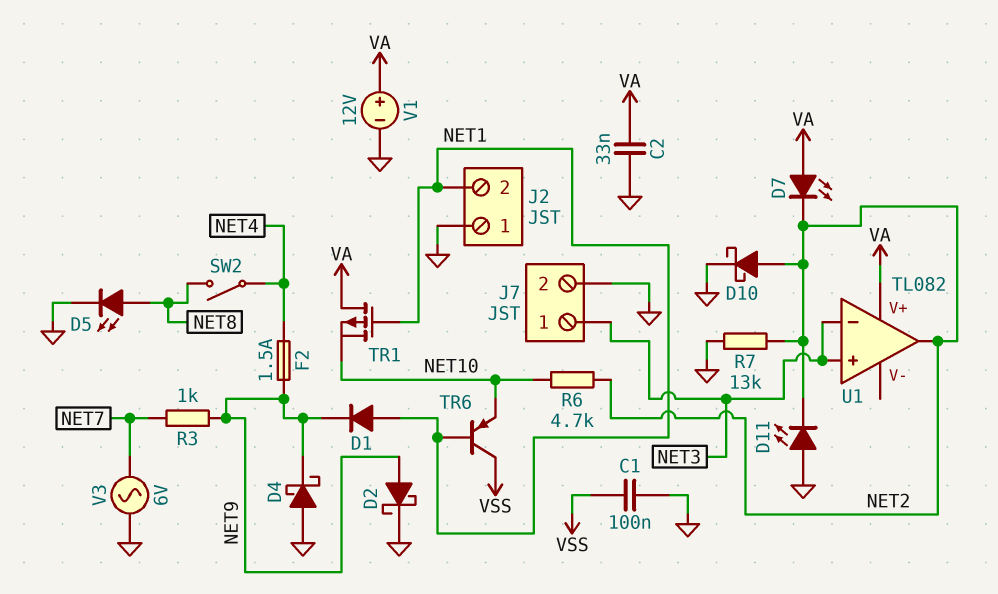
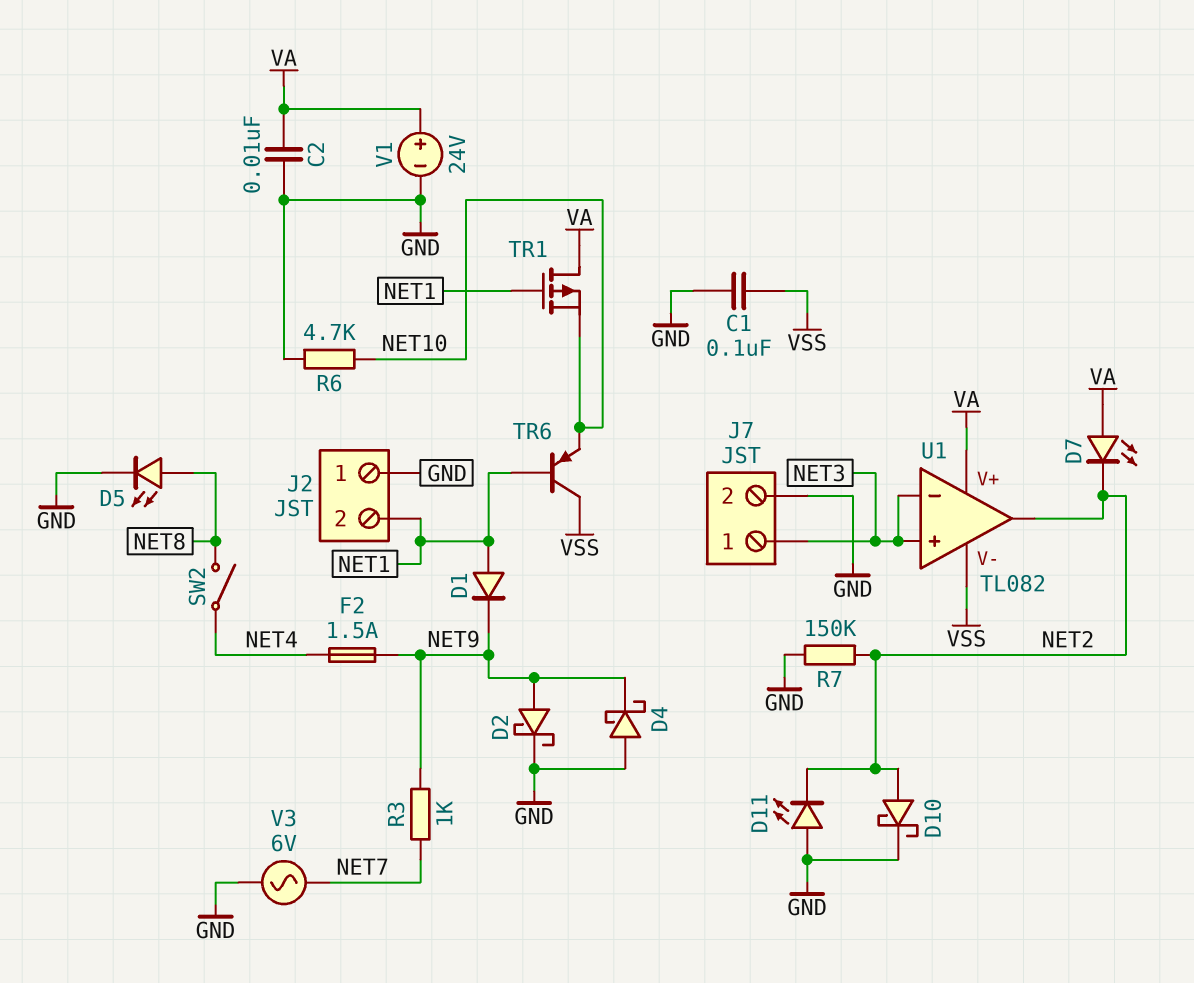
C2: 33nF (GND, VA) -> 10nF (GND, VA)
R6: 4.7k (NET2, NET10) -> 4.7k (GND, NET10)
R7: 13k (GND, NET2) -> 150k (GND, NET2)
U1 pin V-: none -> VSS
V1: 12V (plus VA, minus GND) -> 24V (plus VA, minus GND)

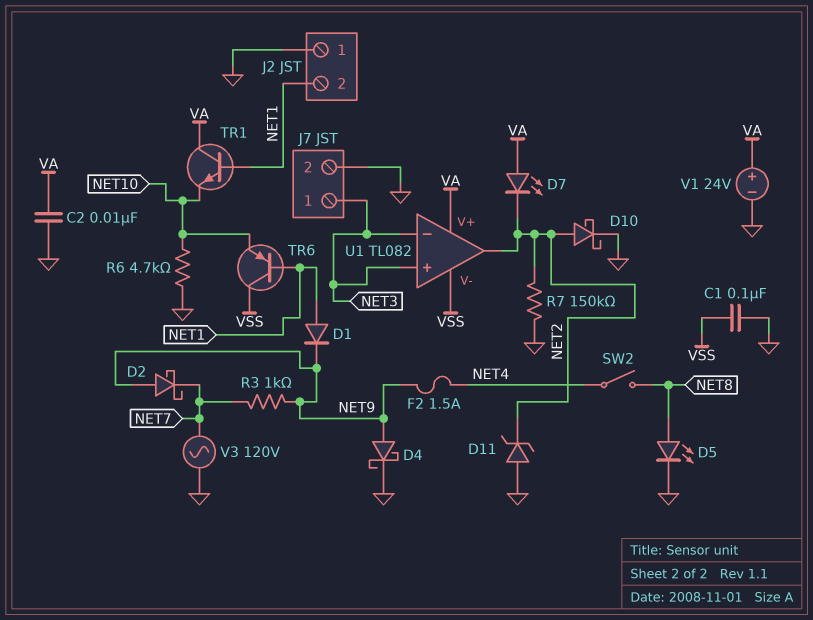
D2: schottky (A NET9, K GND) -> schottky (A NET9, K NET7)
D4: schottky (A GND, K NET9) -> schottky (A NET9, K GND)
D11: LED (A GND, K NET2) -> zener (A GND, K NET2)
TR1: PMOS (G NET1, D VA, S NET10) -> NPN (B NET1, C VA, E NET10)
V3: AC 6V (GND, NET7) -> AC 120V (GND, NET7)

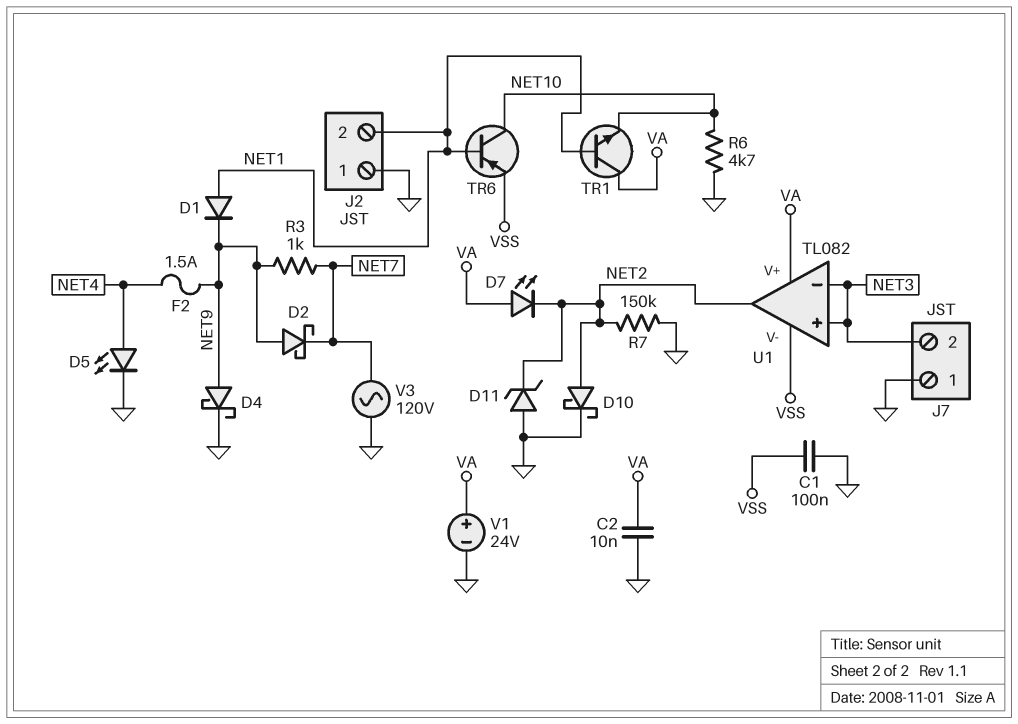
D5: LED (A NET8, K GND) -> LED (A NET4, K GND)
J7 pin 1: NET3 -> GND
J7 pin 2: GND -> NET3
SW2: switch (NET4, NET8) -> none
TR6: PNP (B NET1, C VSS, E NET10) -> PNP (B NET1, C NET10, E VSS)

